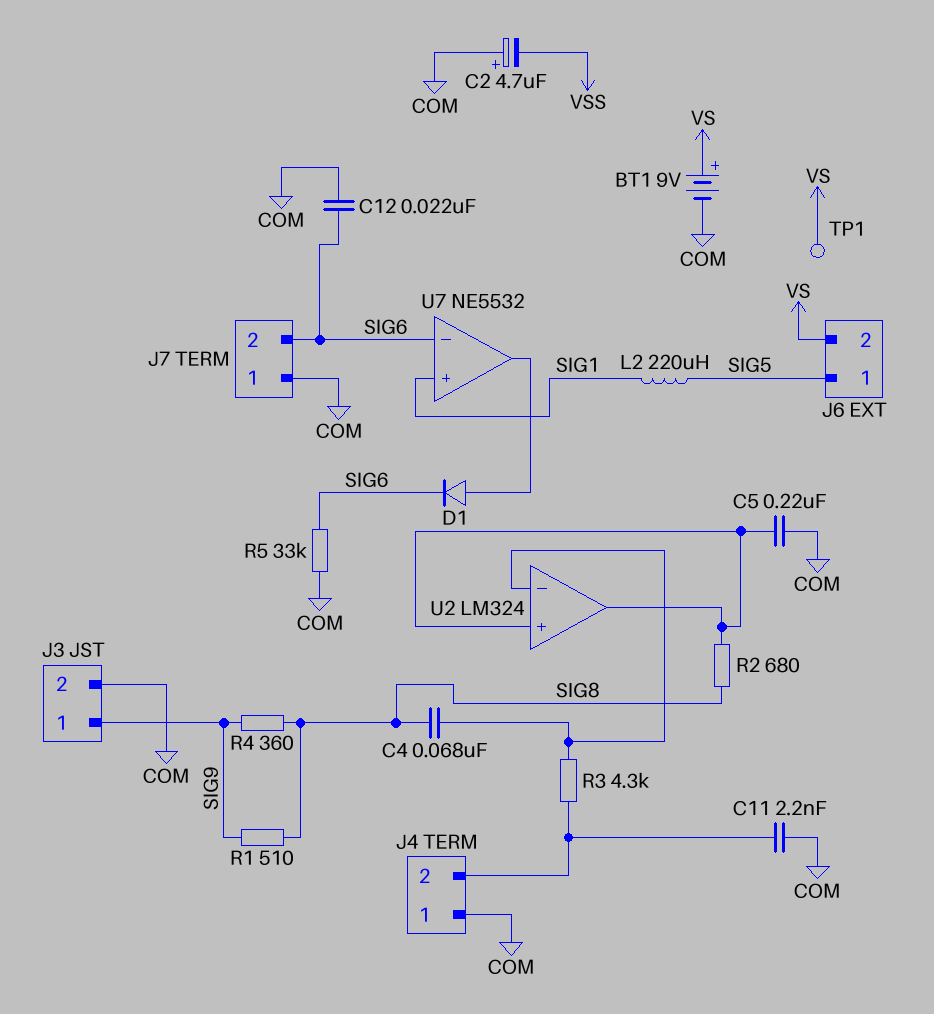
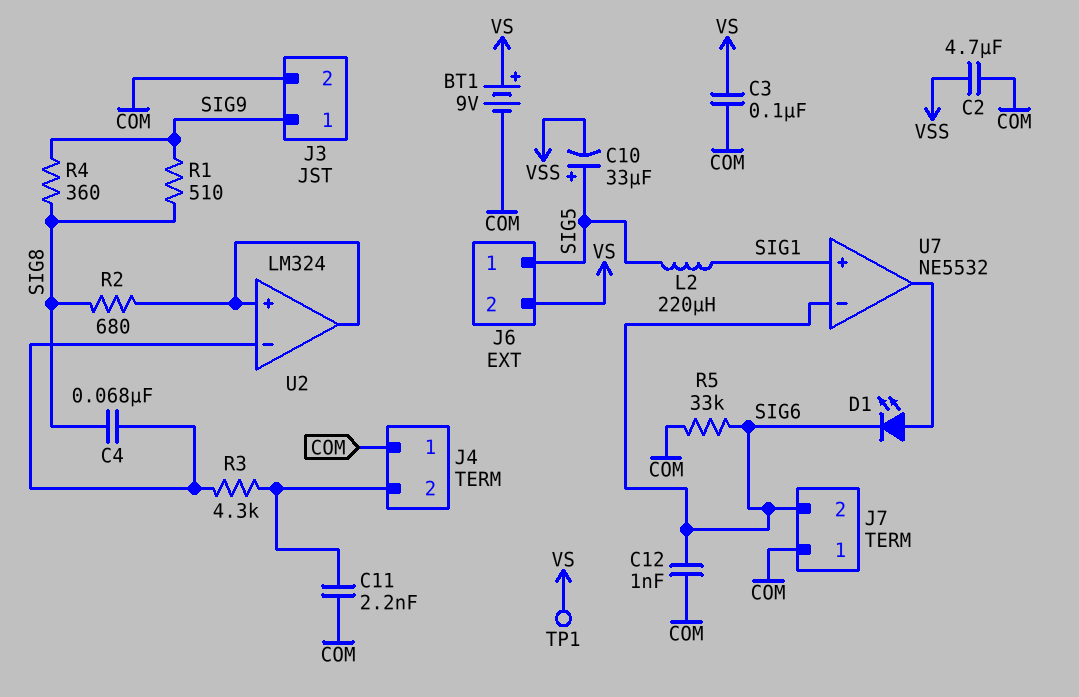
C2: 4.7uF (plus COM, minus VSS) -> 4.7uF (COM, VSS)
C3: none -> 100nF (COM, VS)
C5: 220nF (COM, U2/in+) -> none
C10: none -> 33uF (plus SIG5, minus VSS)
C12: 22nF (COM, SIG6) -> 1nF (COM, SIG6)
D1: diode (A U7/out, K SIG6) -> LED (A U7/out, K SIG6)

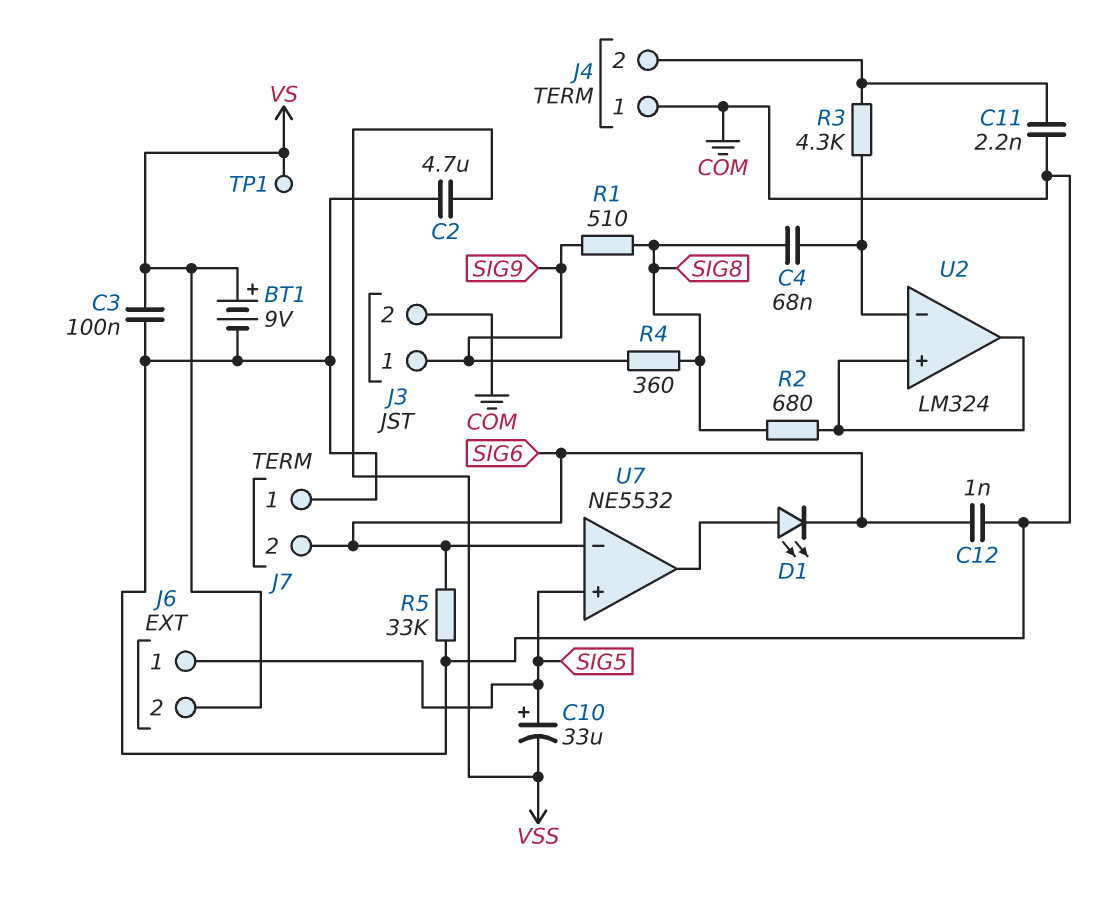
L2: 220uH (SIG1, SIG5) -> none
U7 pin in+: SIG1 -> SIG5

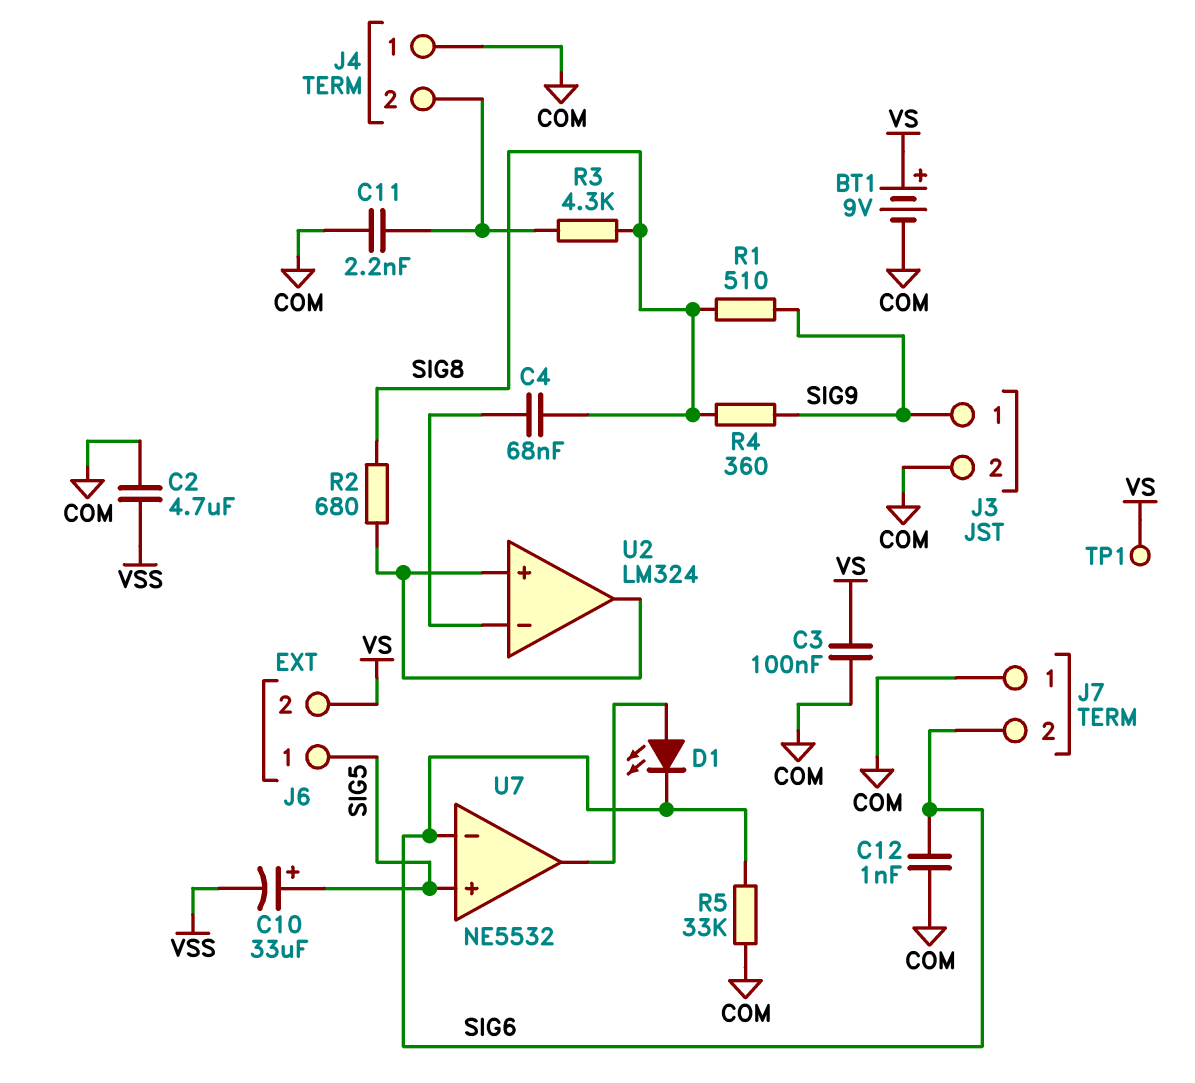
R3: 4.3k (J4/2, U2/in-) -> 4.3k (J4/2, SIG8)

